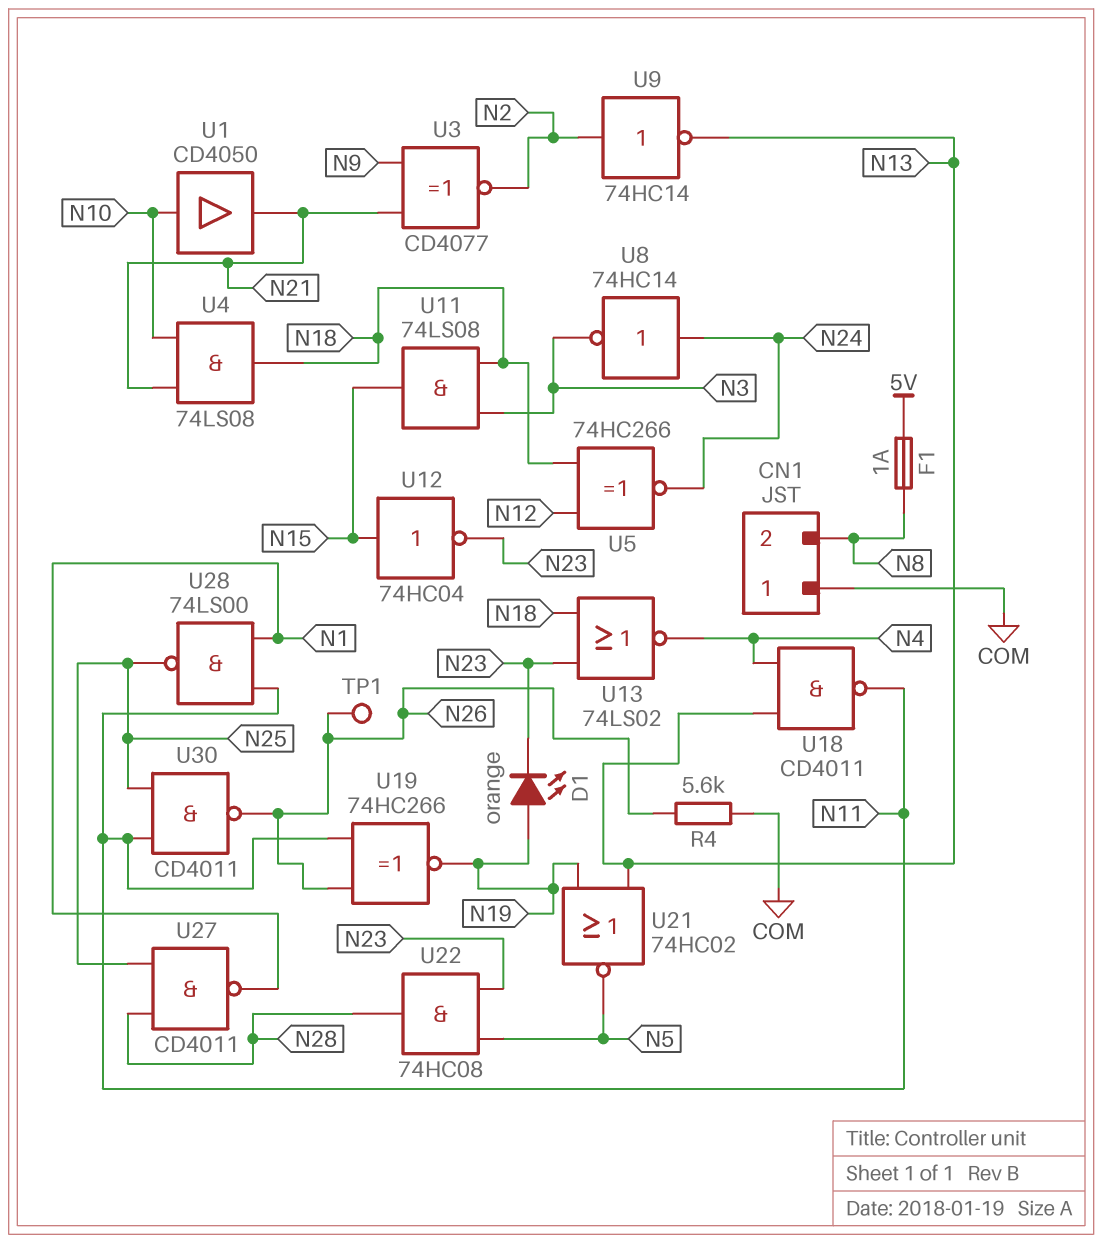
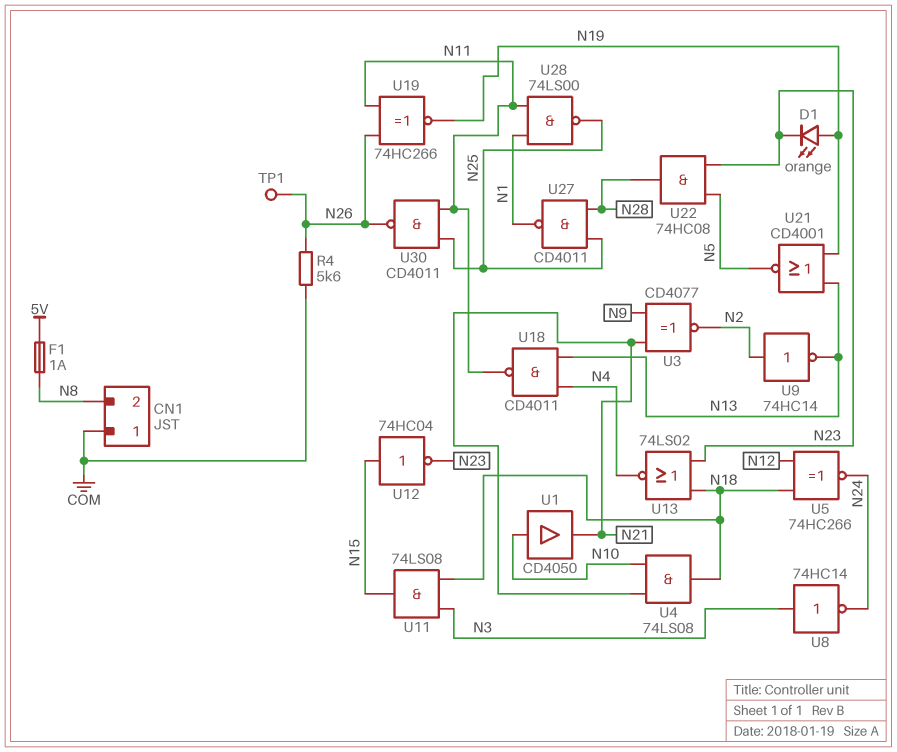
U8: NOT 74HC14 (in N24, out N3) -> NOT 74HC14 (in N3, out N24)
U21: NOR 74HC02 (in N13, in N19, out N5) -> NOR CD4001 (in N13, in N19, out N5)

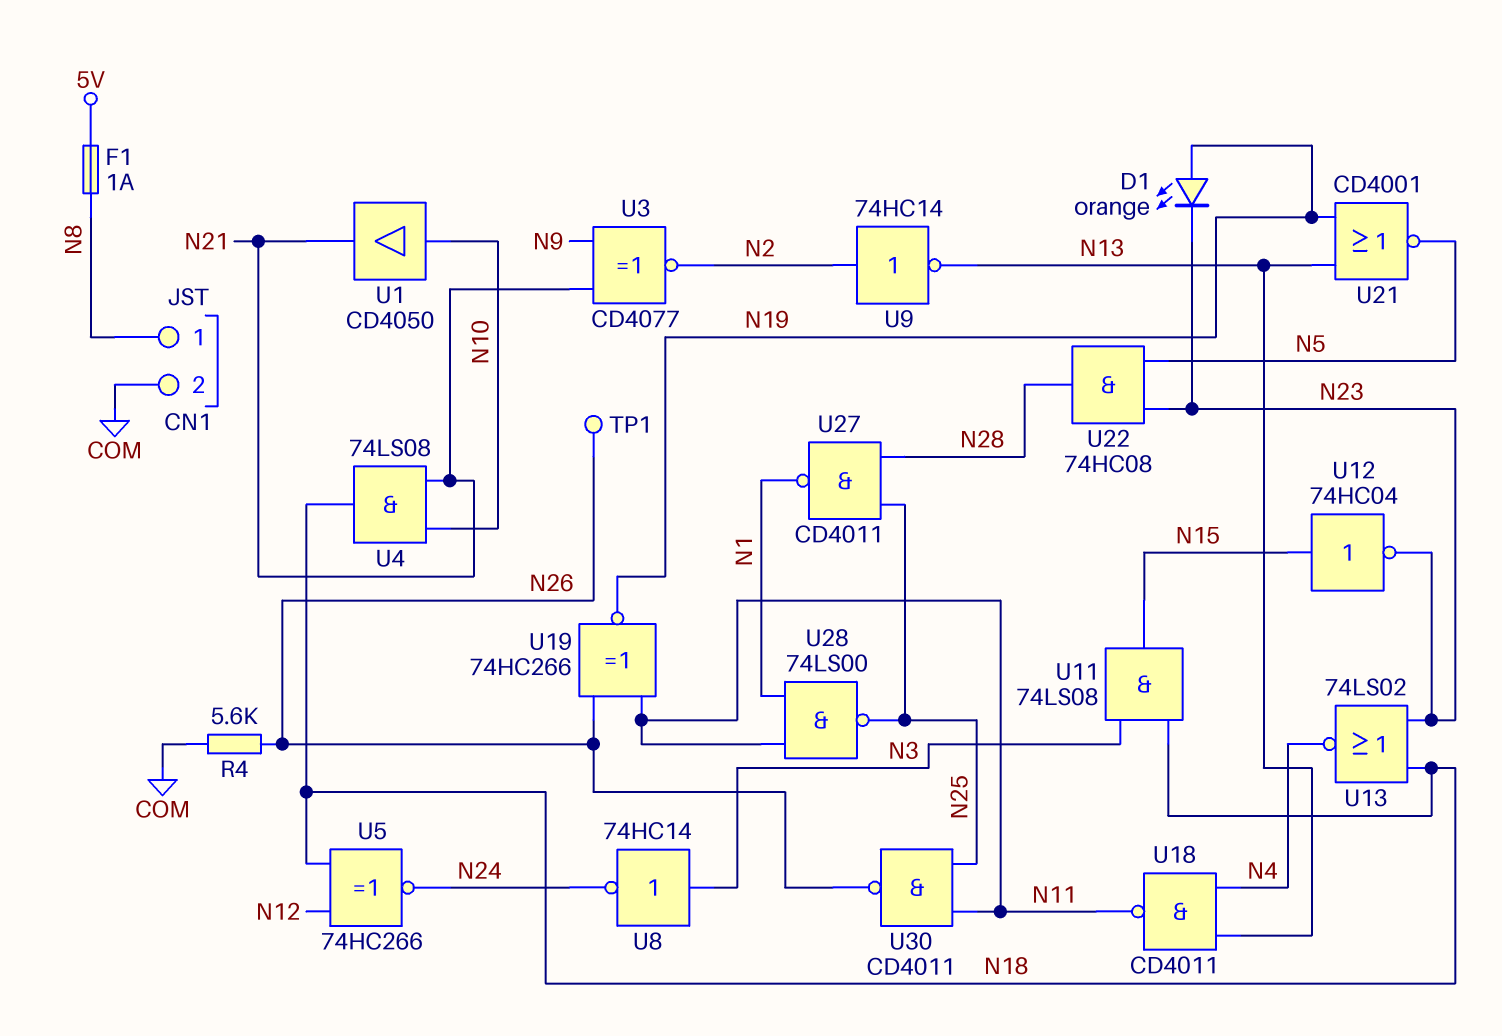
CN1 pin 1: COM -> N8
CN1 pin 2: N8 -> COM

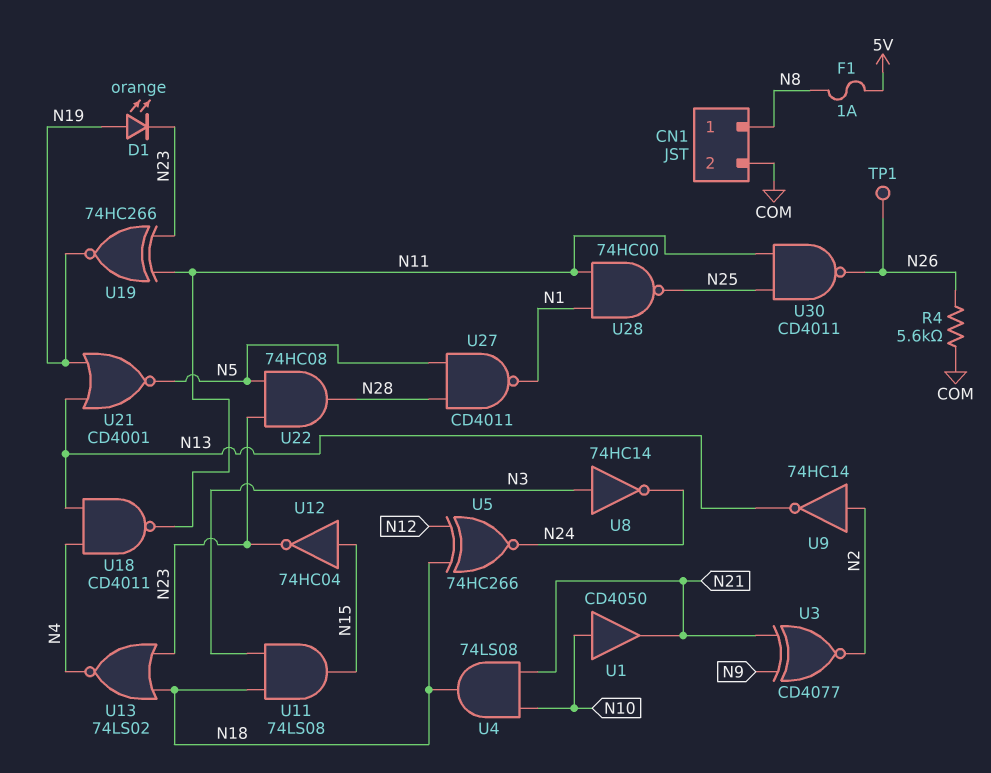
U19: XNOR 74HC266 (in N11, in N26, out N19) -> XNOR 74HC266 (in N11, in N23, out N19)
U27: NAND CD4011 (in N25, in N28, out N1) -> NAND CD4011 (in N5, in N28, out N1)
U28: NAND 74LS00 (in N1, in N11, out N25) -> NAND 74HC00 (in N1, in N11, out N25)

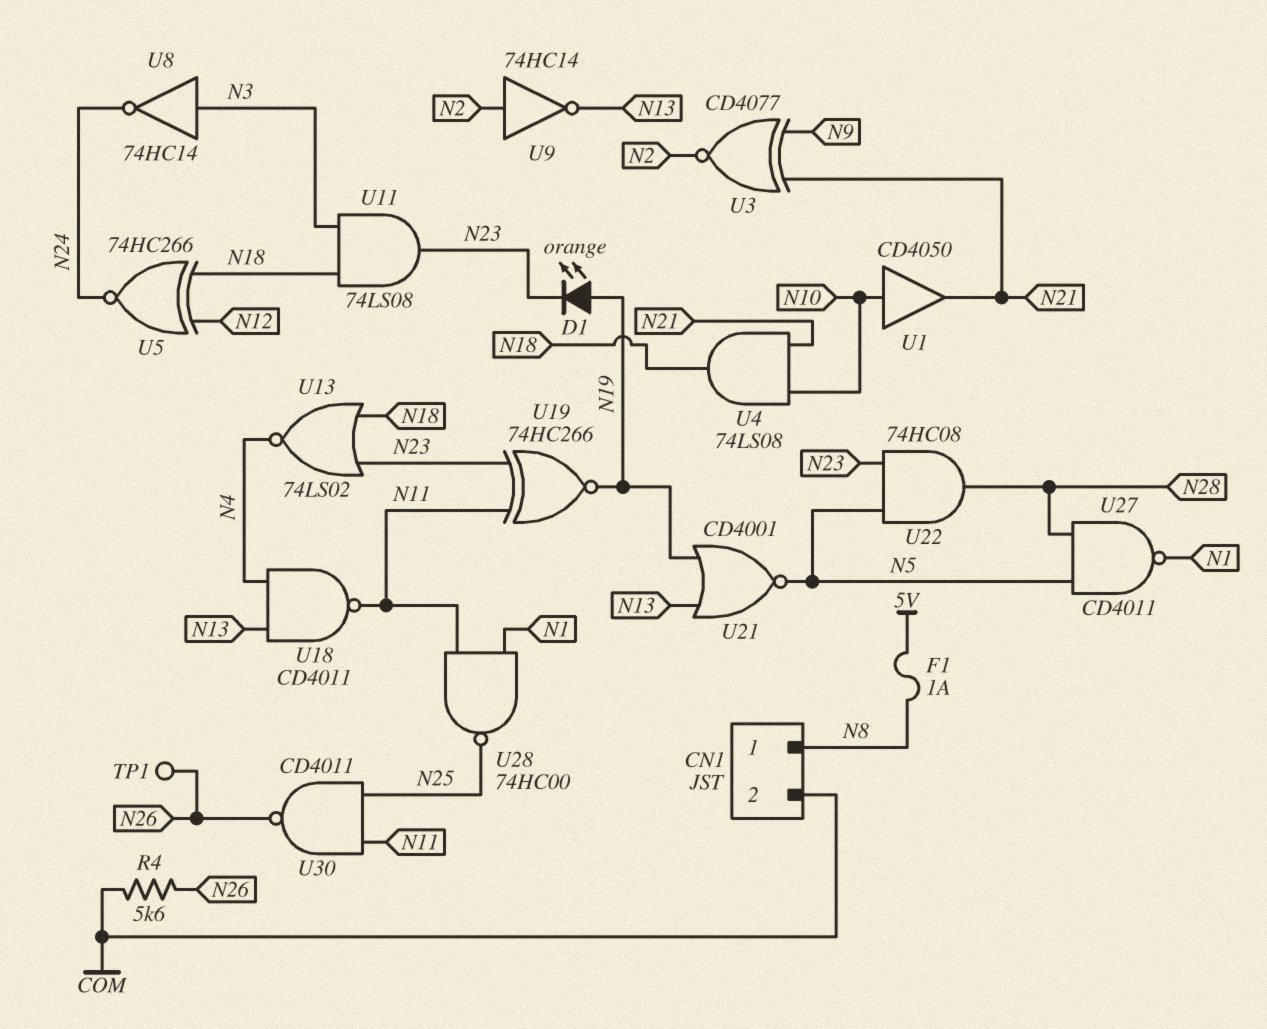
U11: AND 74LS08 (in N3, in N18, out N15) -> AND 74LS08 (in N3, in N18, out N23)
U12: NOT 74HC04 (in N15, out N23) -> none

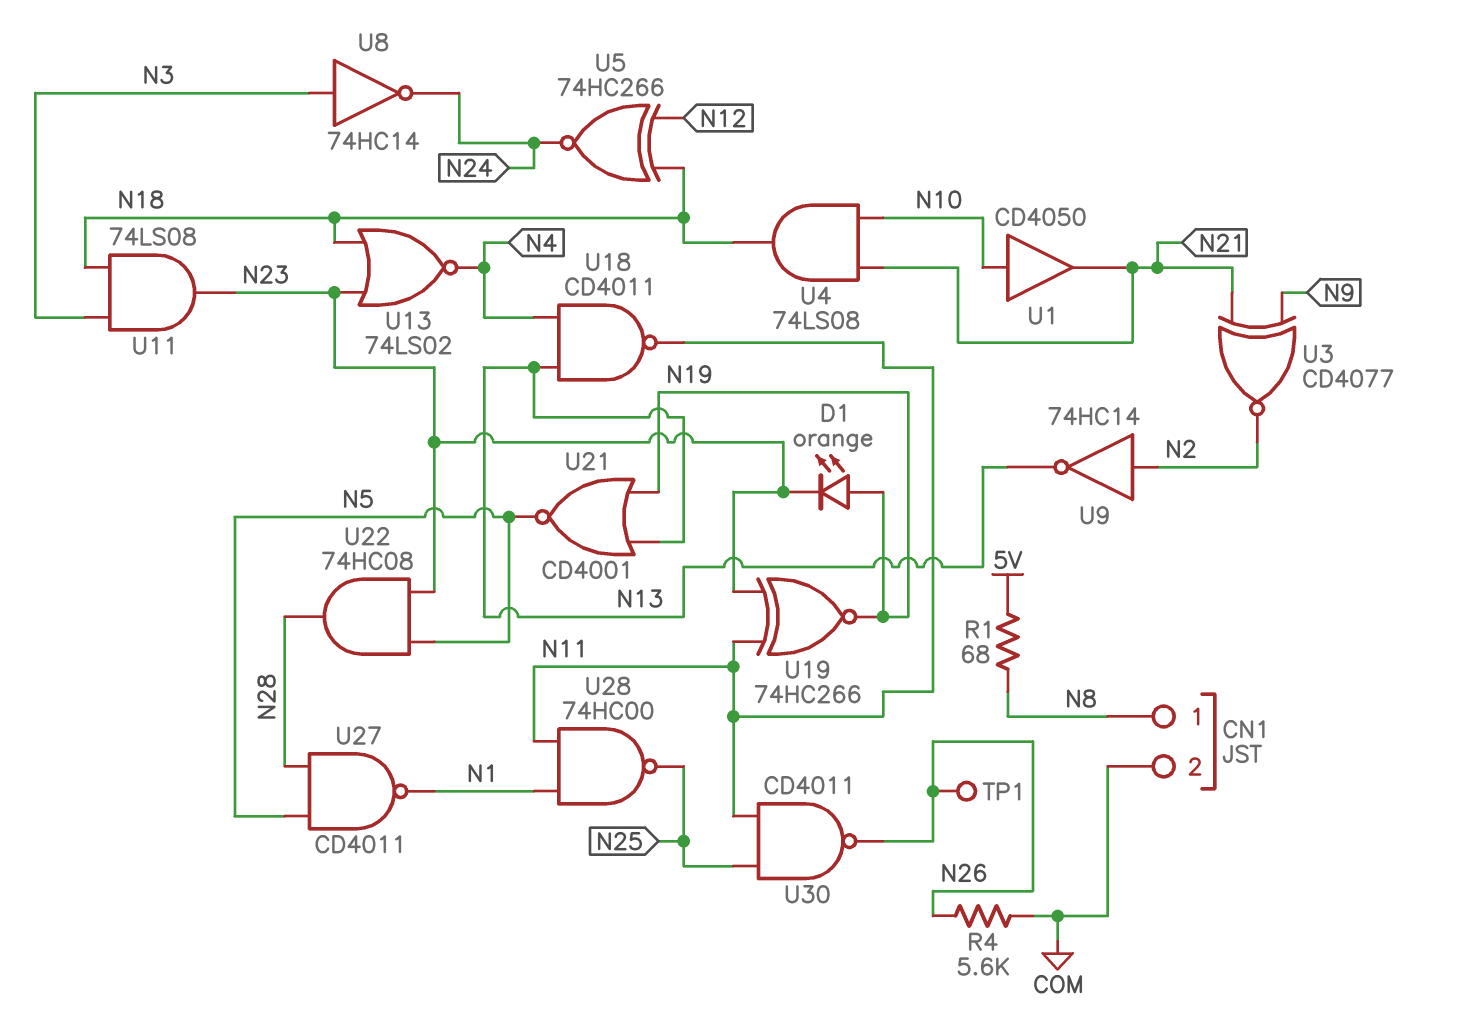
F1: 1A (5V, N8) -> none
R1: none -> 68 (5V, N8)

